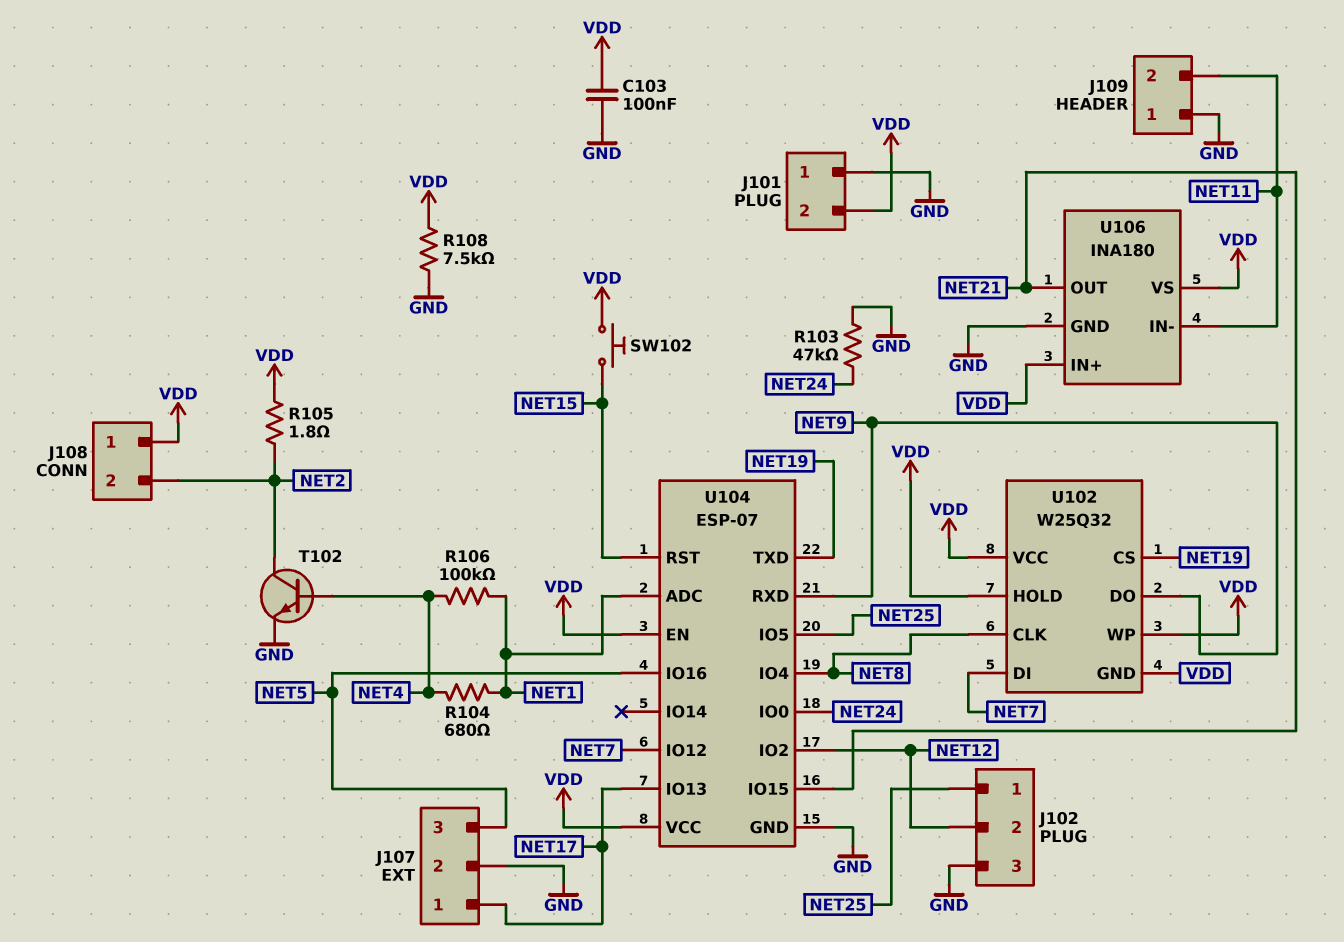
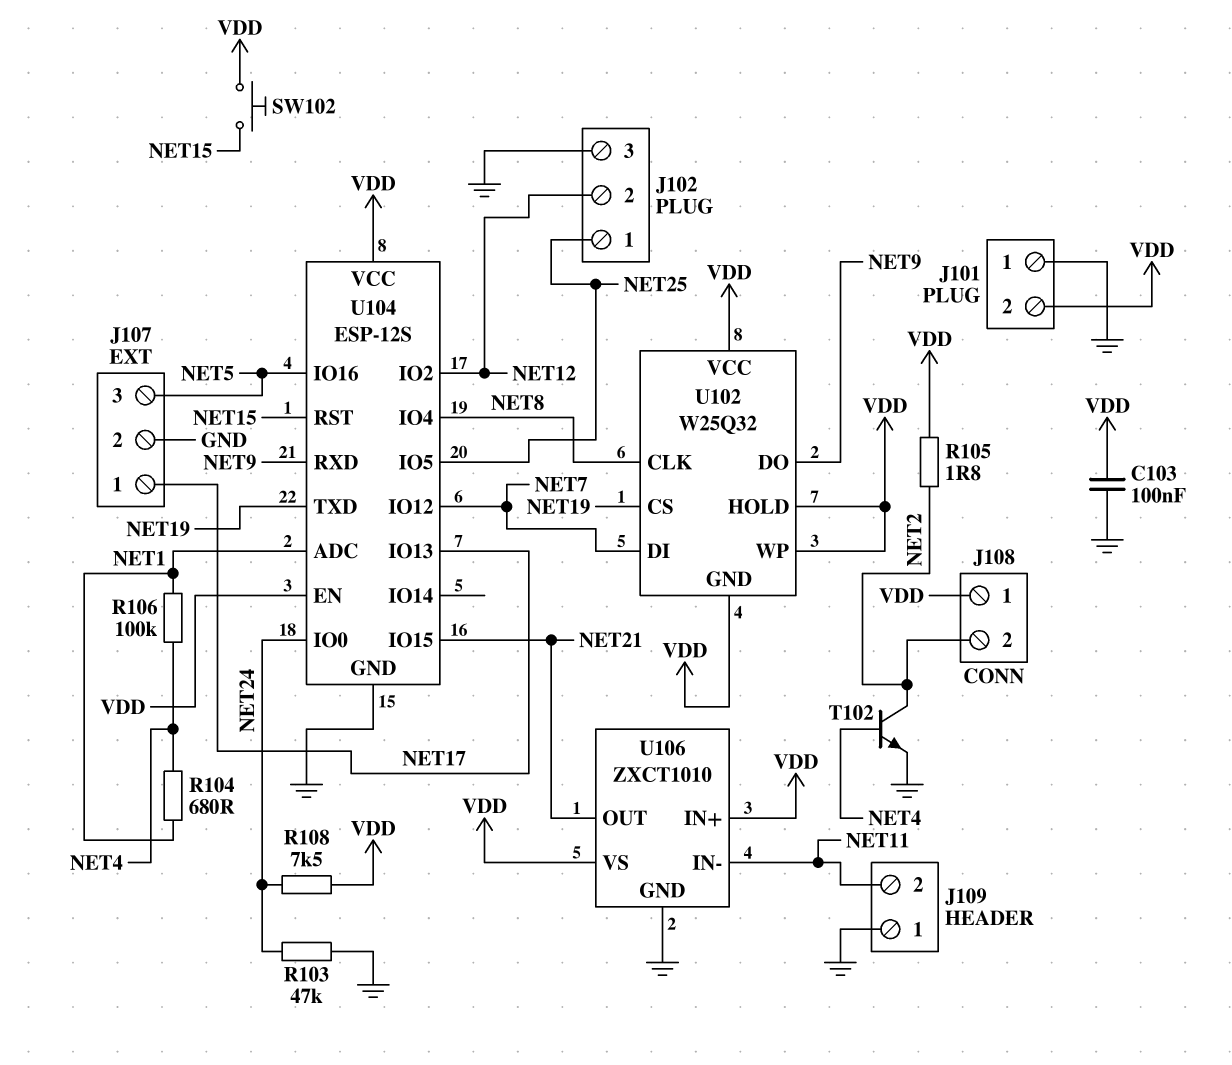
R108: 7.5k (GND, VDD) -> 7.5k (NET24, VDD)
U104: ESP-07 -> ESP-12S
U106: INA180 -> ZXCT1010

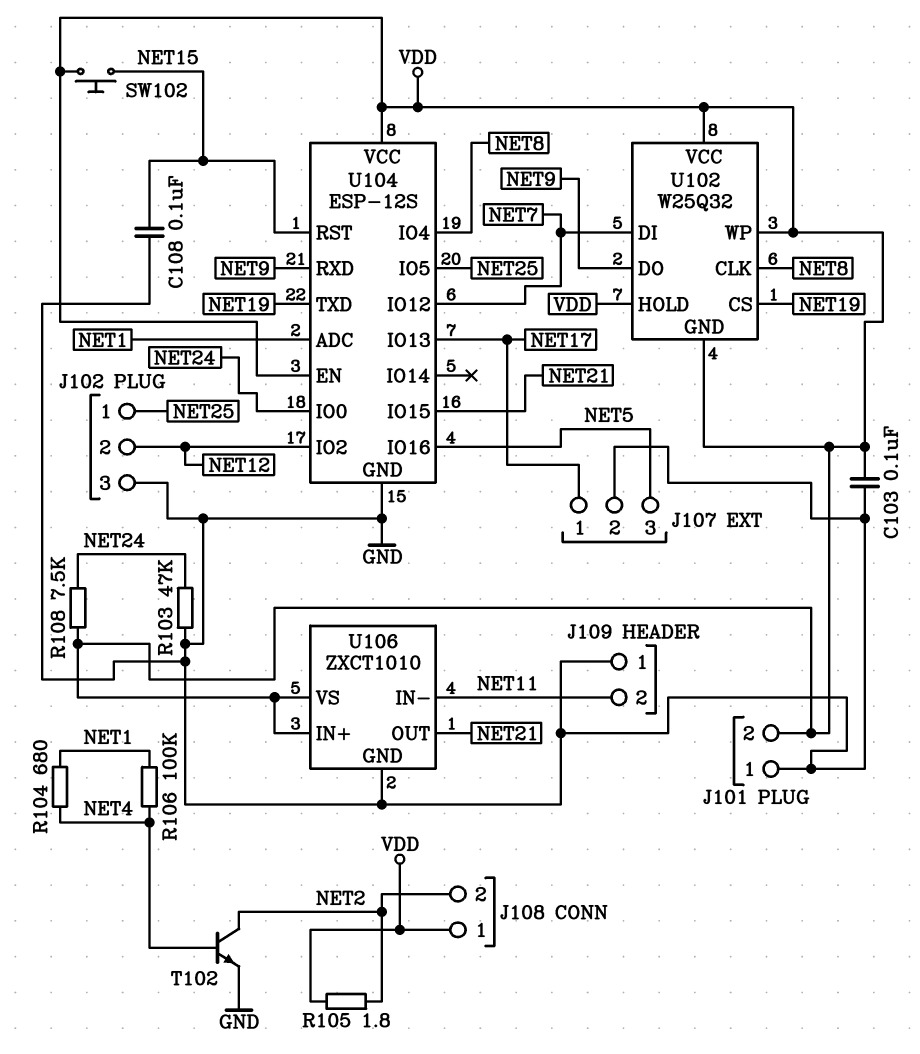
C108: none -> 100nF (GND, NET15)

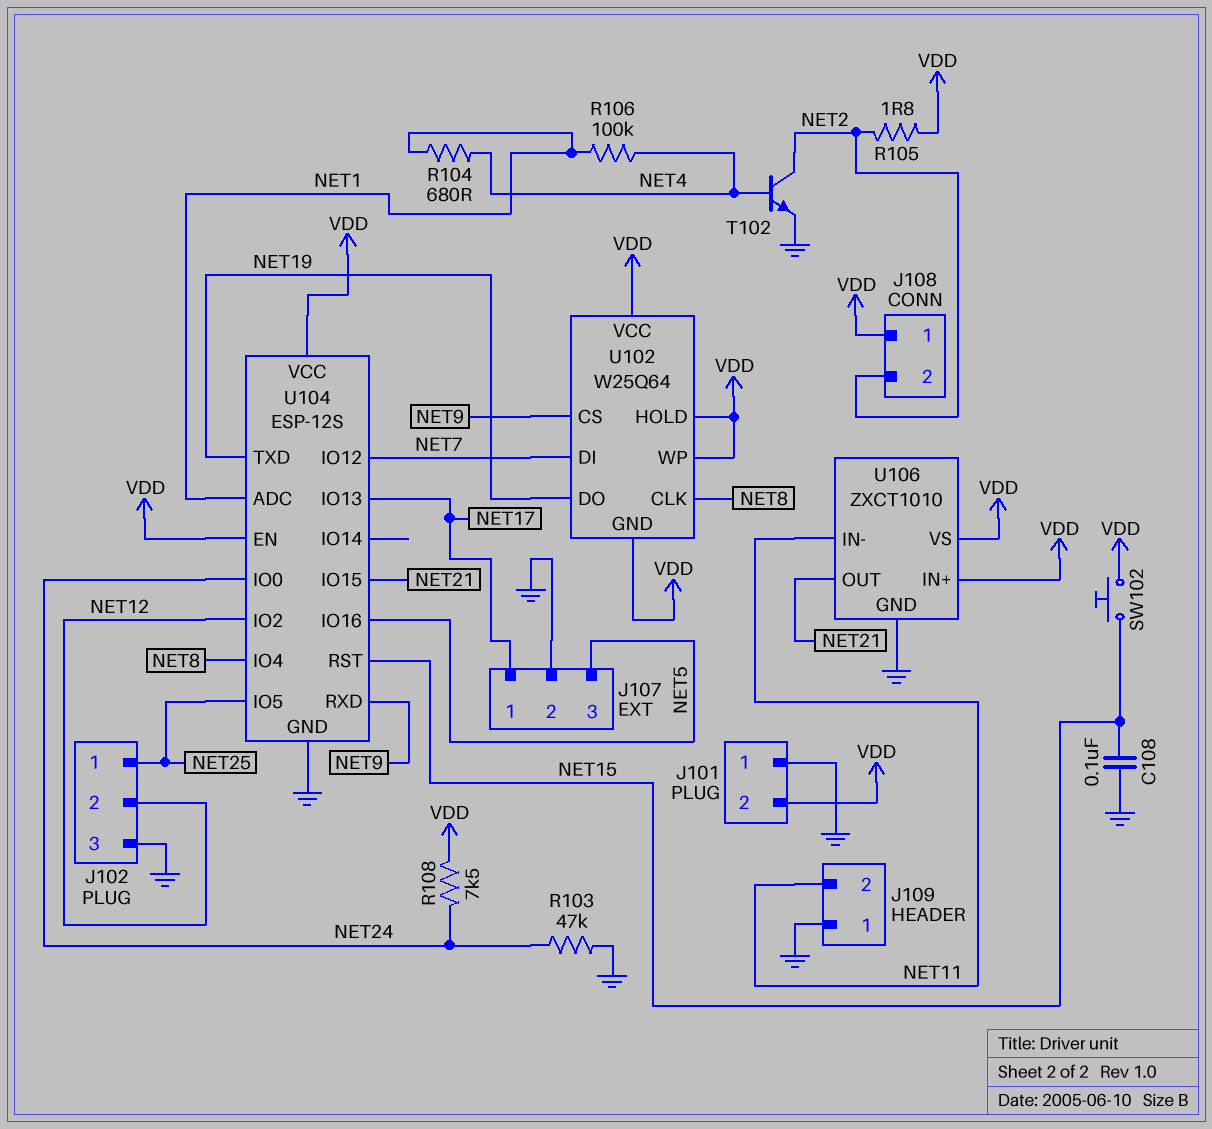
C103: 100nF (GND, VDD) -> none
U102: W25Q32 -> W25Q64
U102 pin CS: NET19 -> NET9
U102 pin DO: NET9 -> NET19

